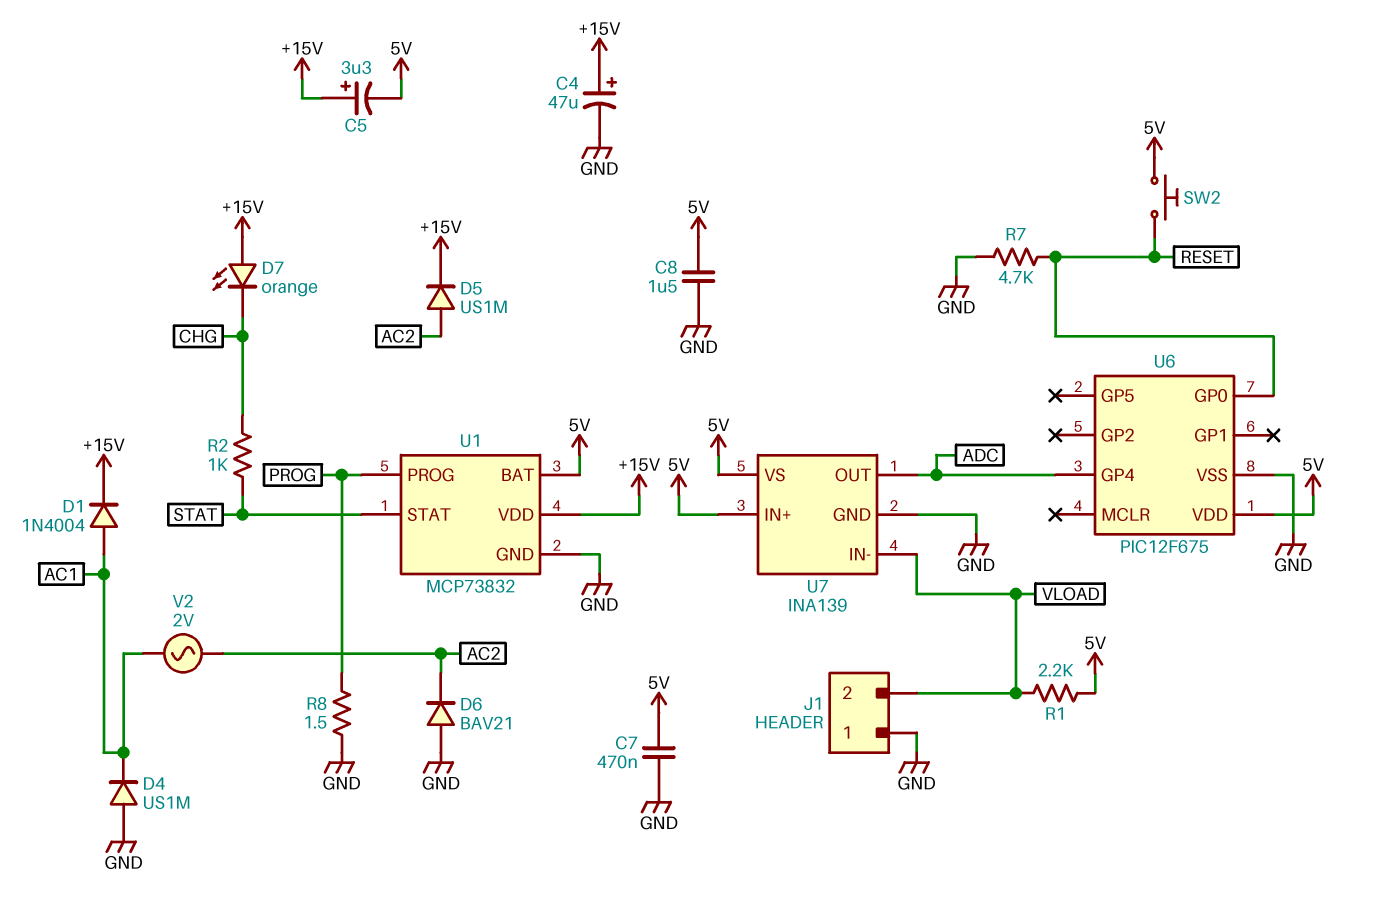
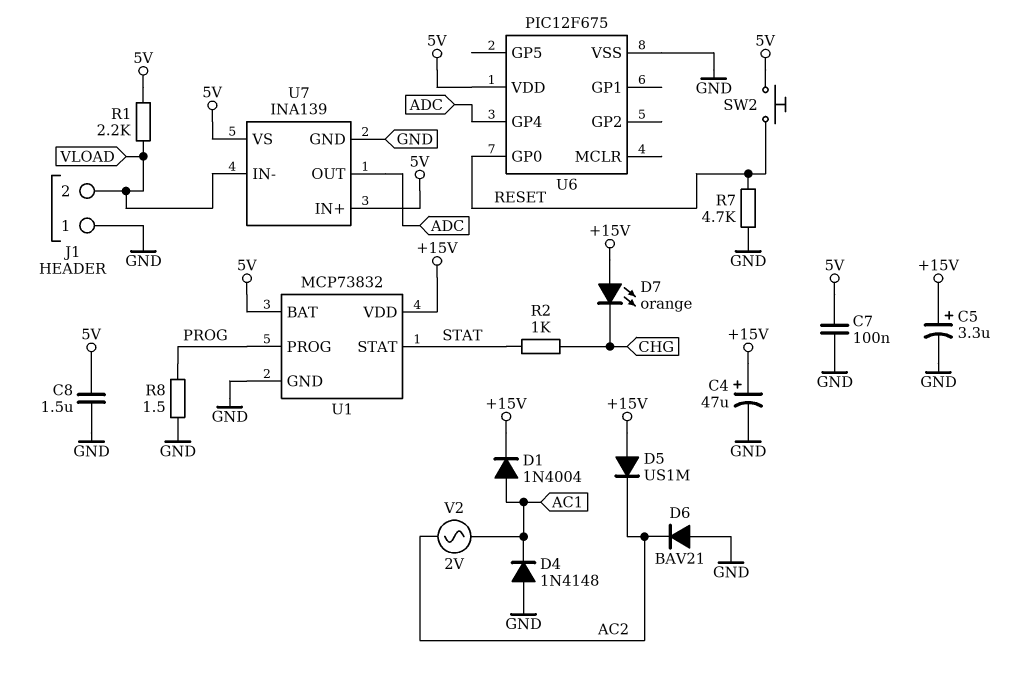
C5: 3.3uF (plus +15V, minus 5V) -> 3.3uF (plus +15V, minus GND)
C7: 470nF (5V, GND) -> 100nF (5V, GND)
D4: diode US1M (A GND, K AC1) -> diode 1N4148 (A GND, K AC1)
D5: diode US1M (A AC2, K +15V) -> diode US1M (A +15V, K AC2)

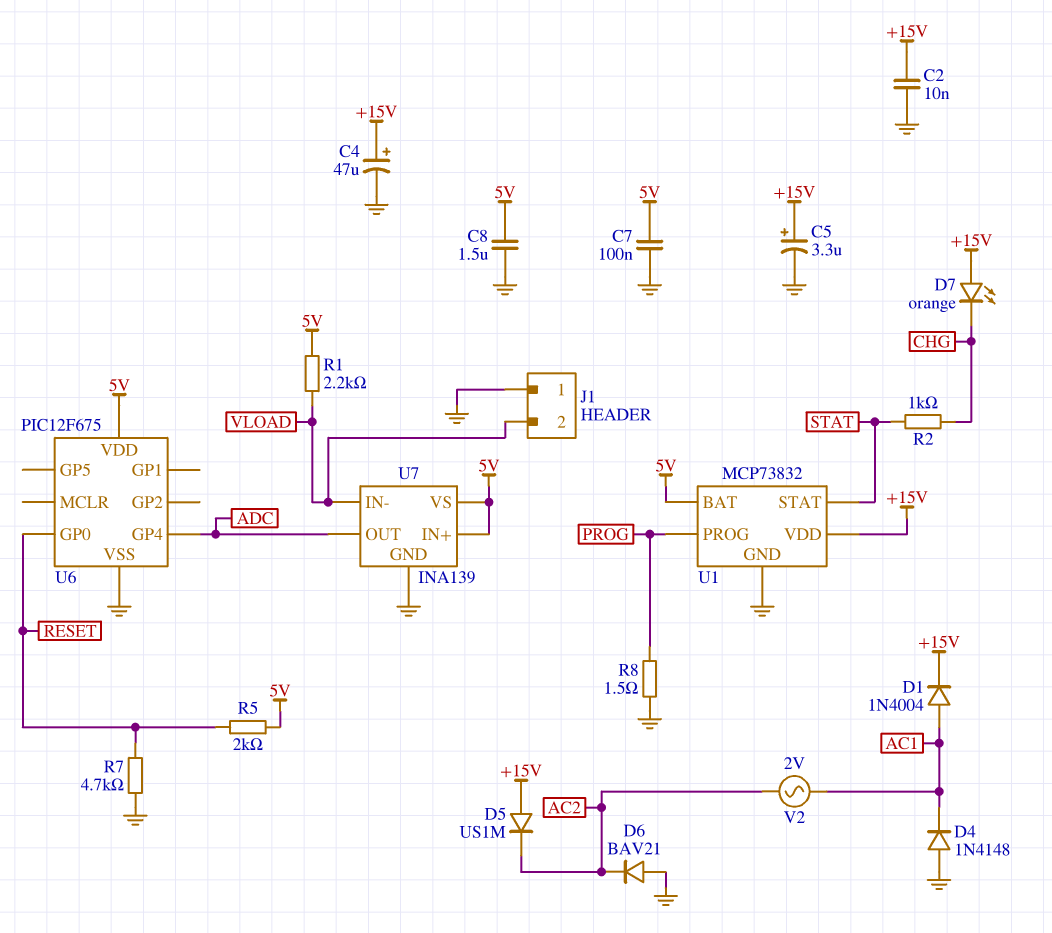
C2: none -> 10nF (+15V, GND)
R5: none -> 2k (5V, RESET)
SW2: button (5V, RESET) -> none

